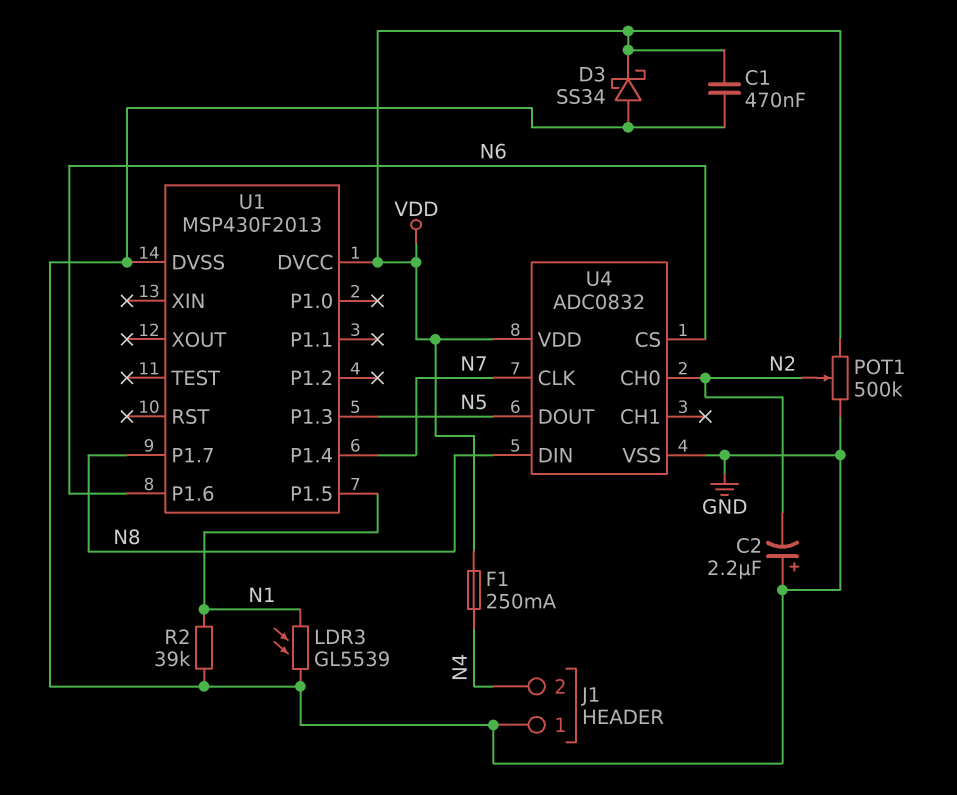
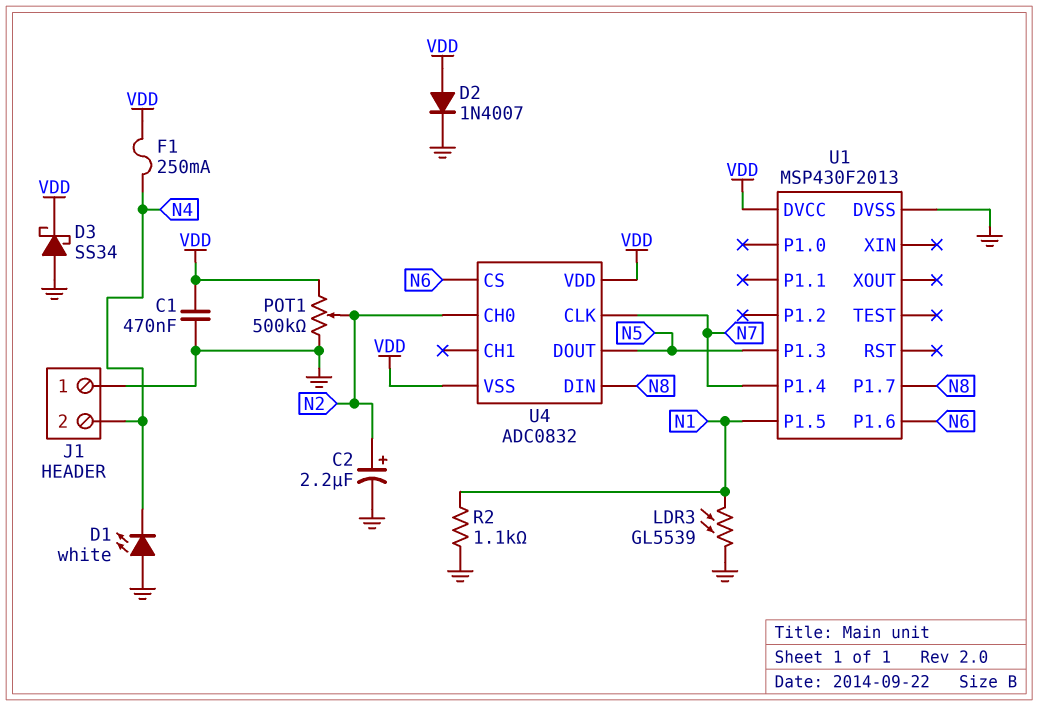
C2: 2.2uF (plus GND, minus N2) -> 2.2uF (plus N2, minus GND)
D1: none -> LED white (A GND, K N4)
D2: none -> diode 1N4007 (A VDD, K GND)
R2: 39k (GND, N1) -> 1.1k (GND, N1)
U4 pin VSS: GND -> VDD

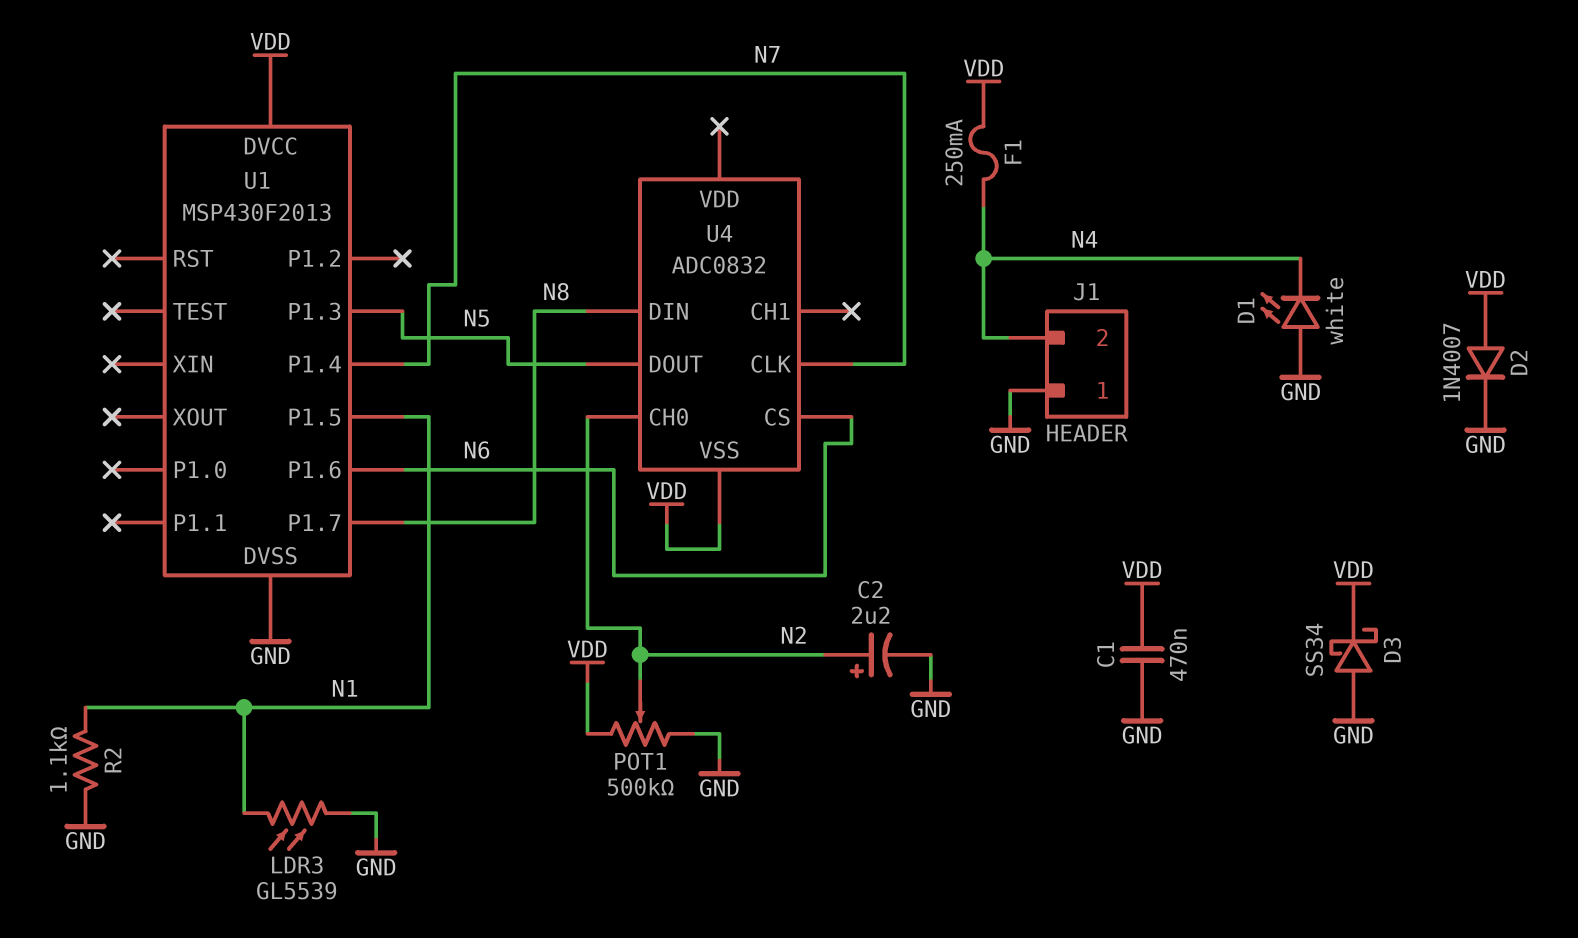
U4 pin VDD: VDD -> none

